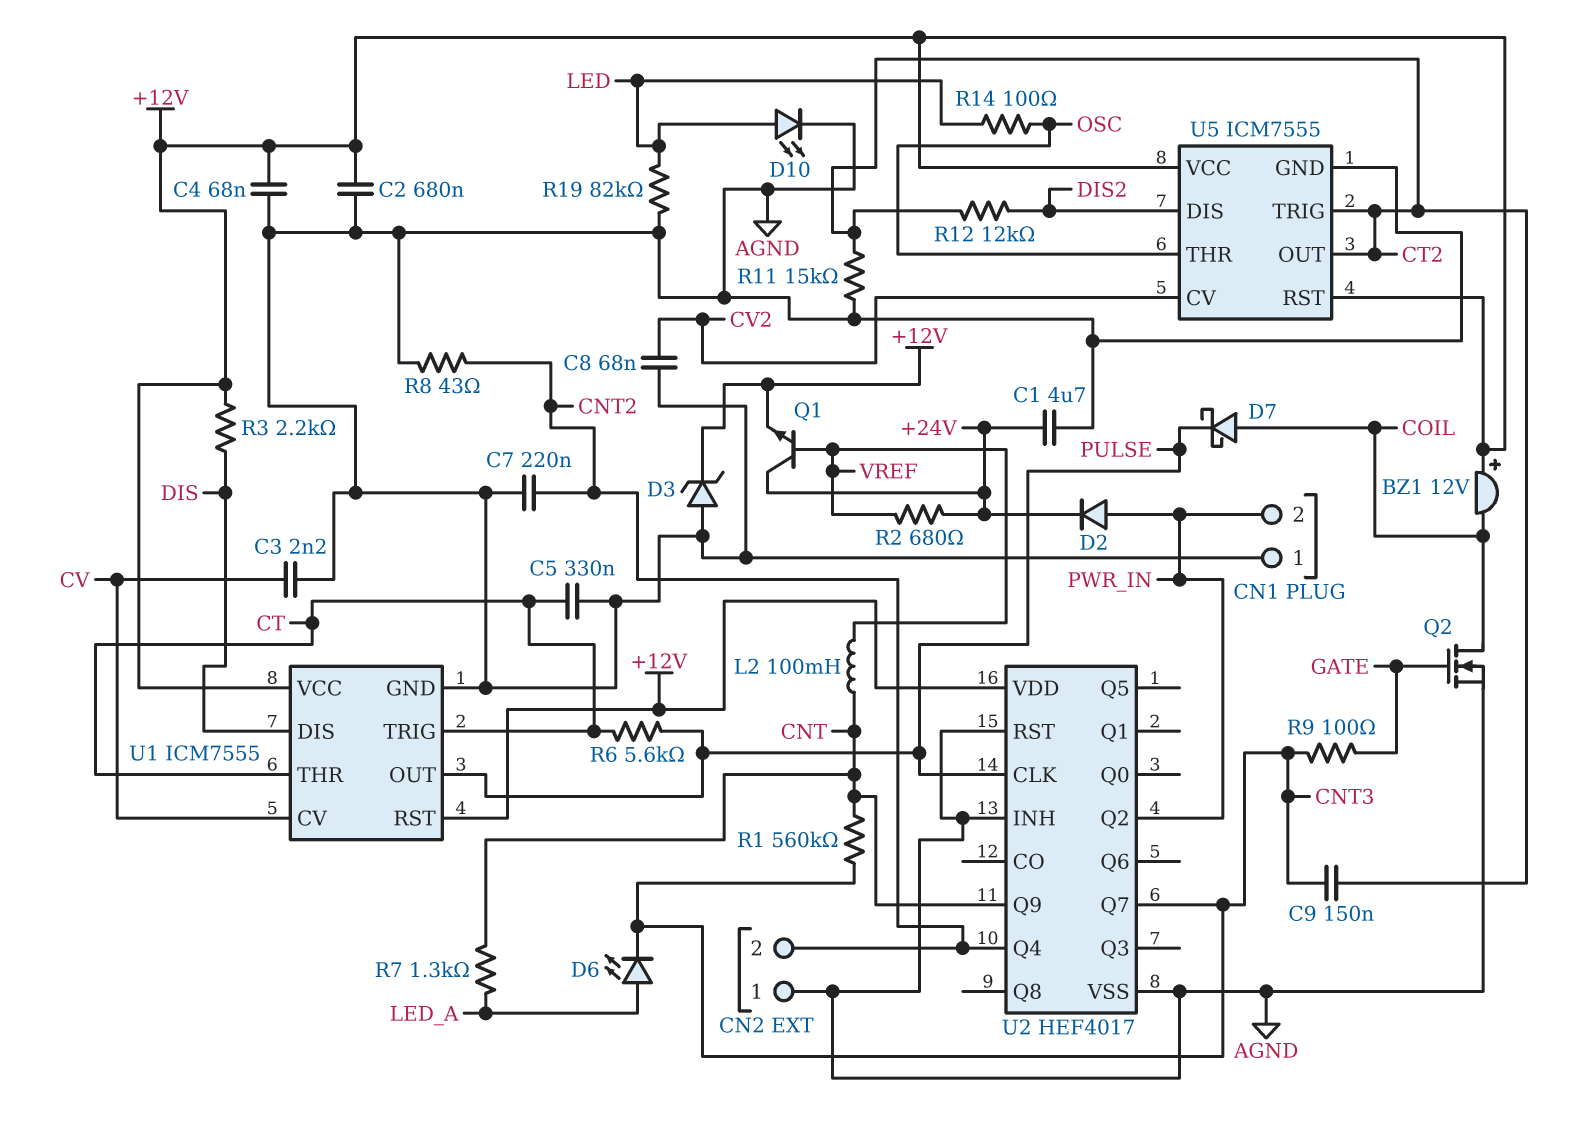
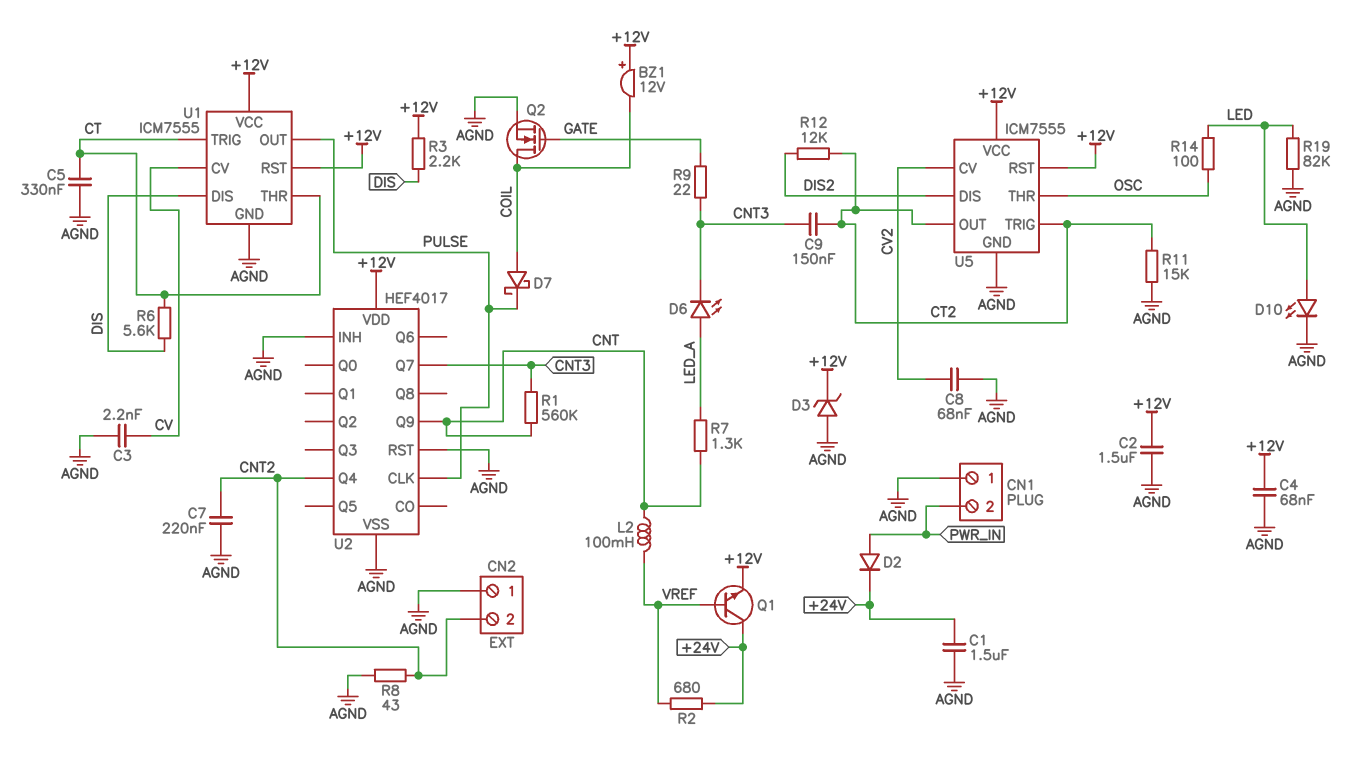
C1: 4.7uF (+24V, AGND) -> 1.5uF (+24V, AGND)
C2: 680nF (+12V, AGND) -> 1.5uF (+12V, AGND)
R6: 5.6k (CT, PULSE) -> 5.6k (CT, DIS)
R9: 100 (CNT3, GATE) -> 22 (CNT3, GATE)
U2 pin Q2: PWR_IN -> none

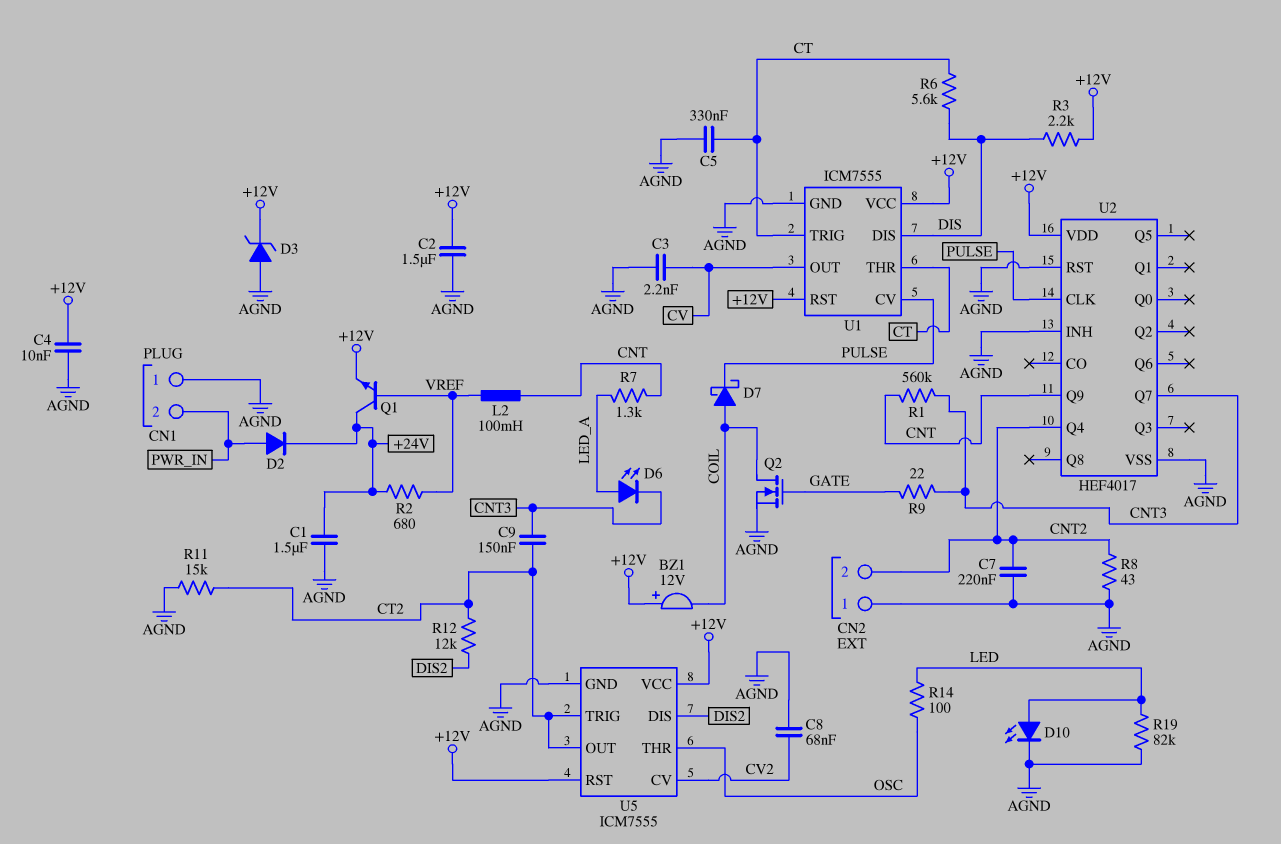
C4: 68nF (+12V, AGND) -> 10nF (+12V, AGND)
U1 pin CV: CV -> PULSE
U1 pin OUT: PULSE -> CV

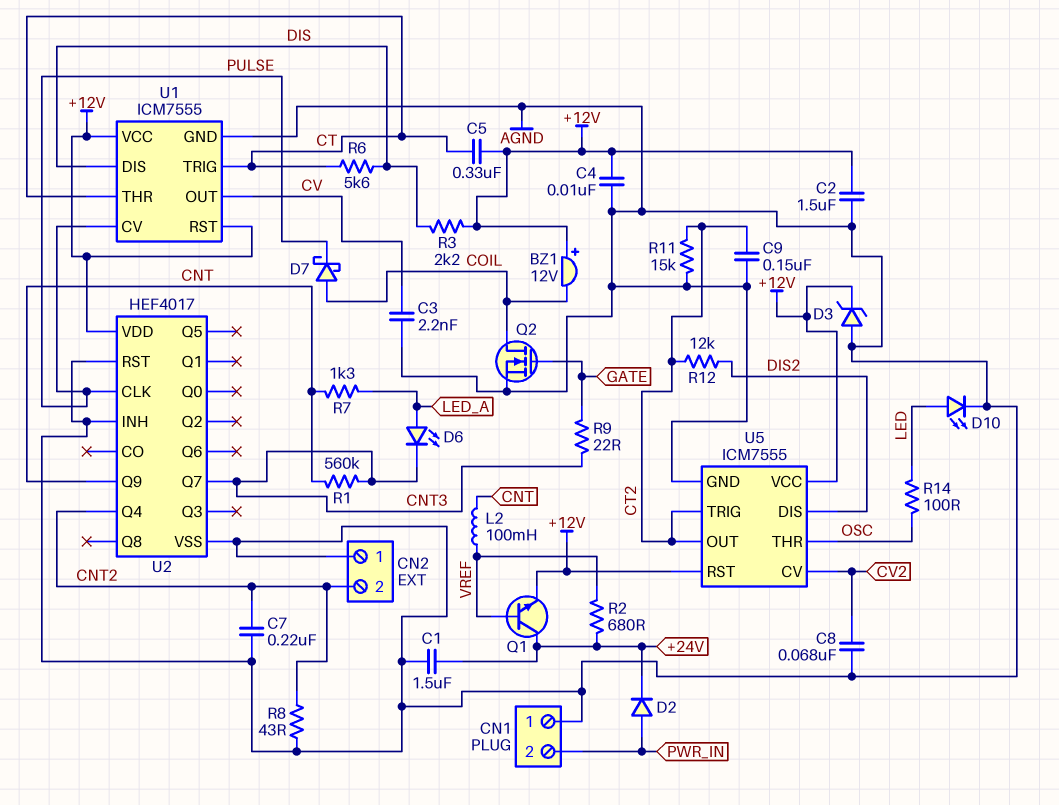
C5: 330nF (AGND, CT) -> 330nF (+12V, CT)
C9: 150nF (CNT3, CT2) -> 150nF (AGND, CT2)
R19: 82k (AGND, LED) -> none

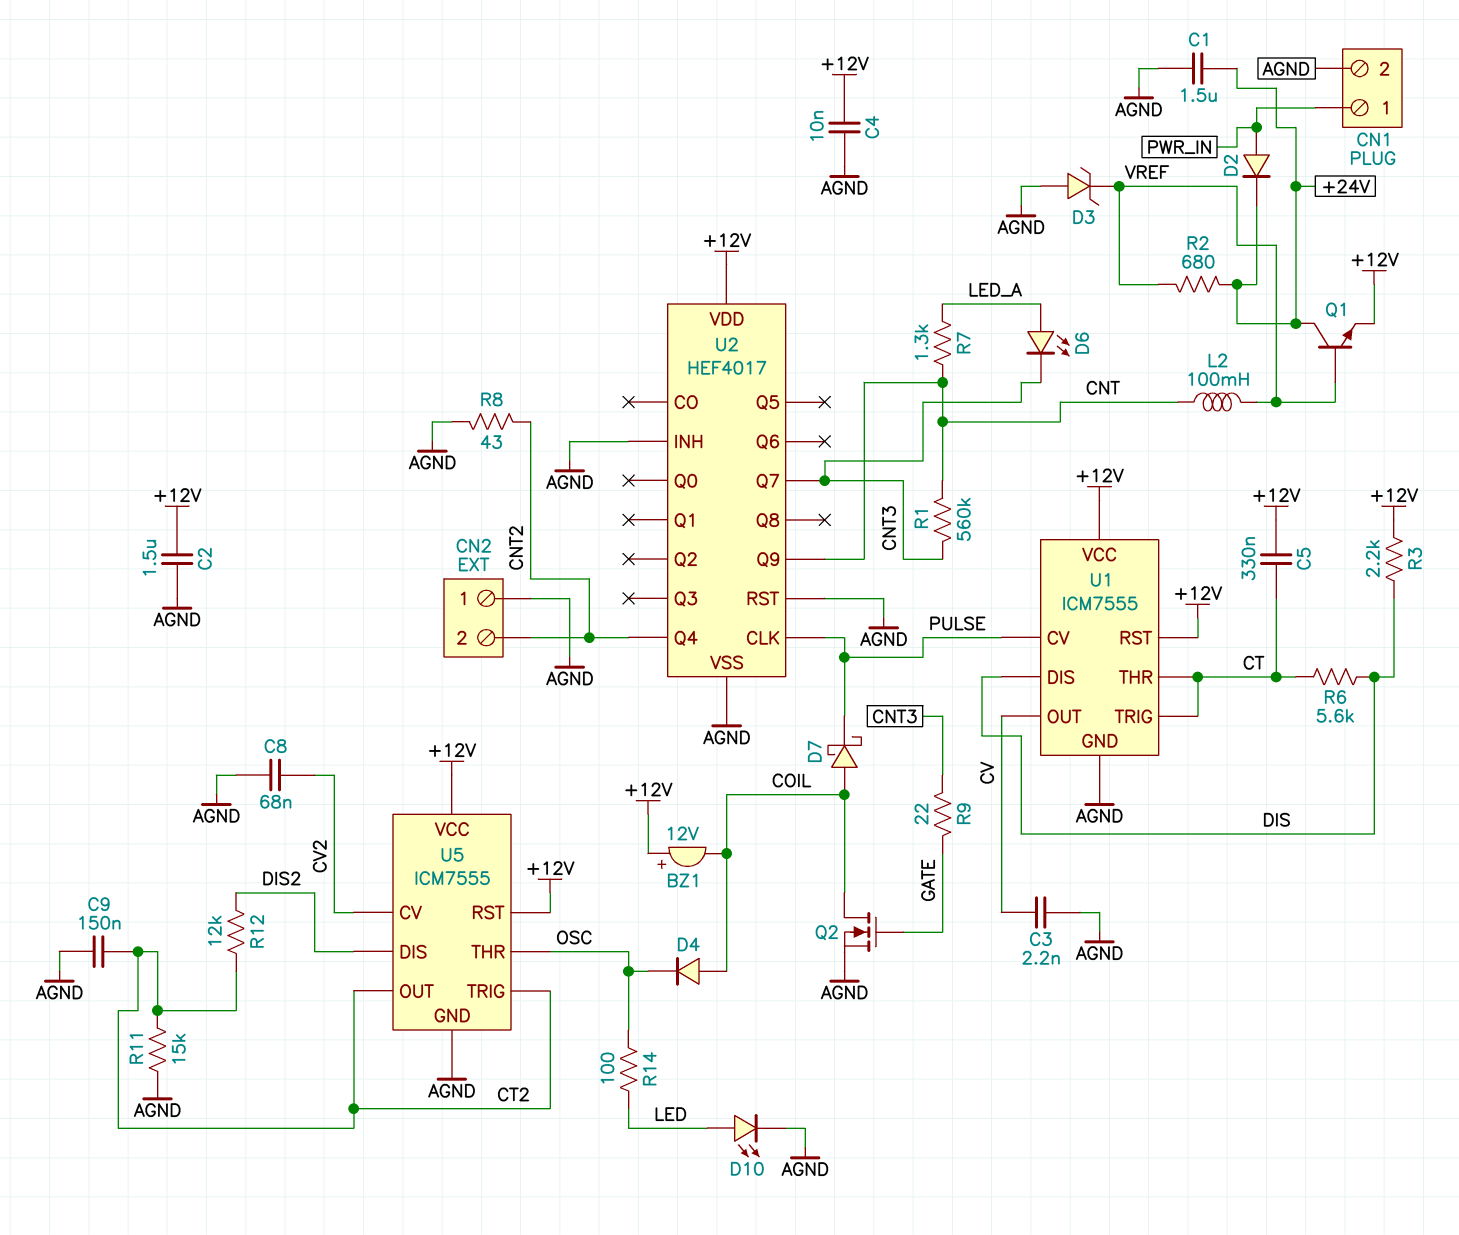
C7: 220nF (AGND, CNT2) -> none
CN1 pin 1: AGND -> PWR_IN
CN1 pin 2: PWR_IN -> AGND
D3: zener (A AGND, K +12V) -> zener (A AGND, K VREF)
D4: none -> diode (A COIL, K OSC)

